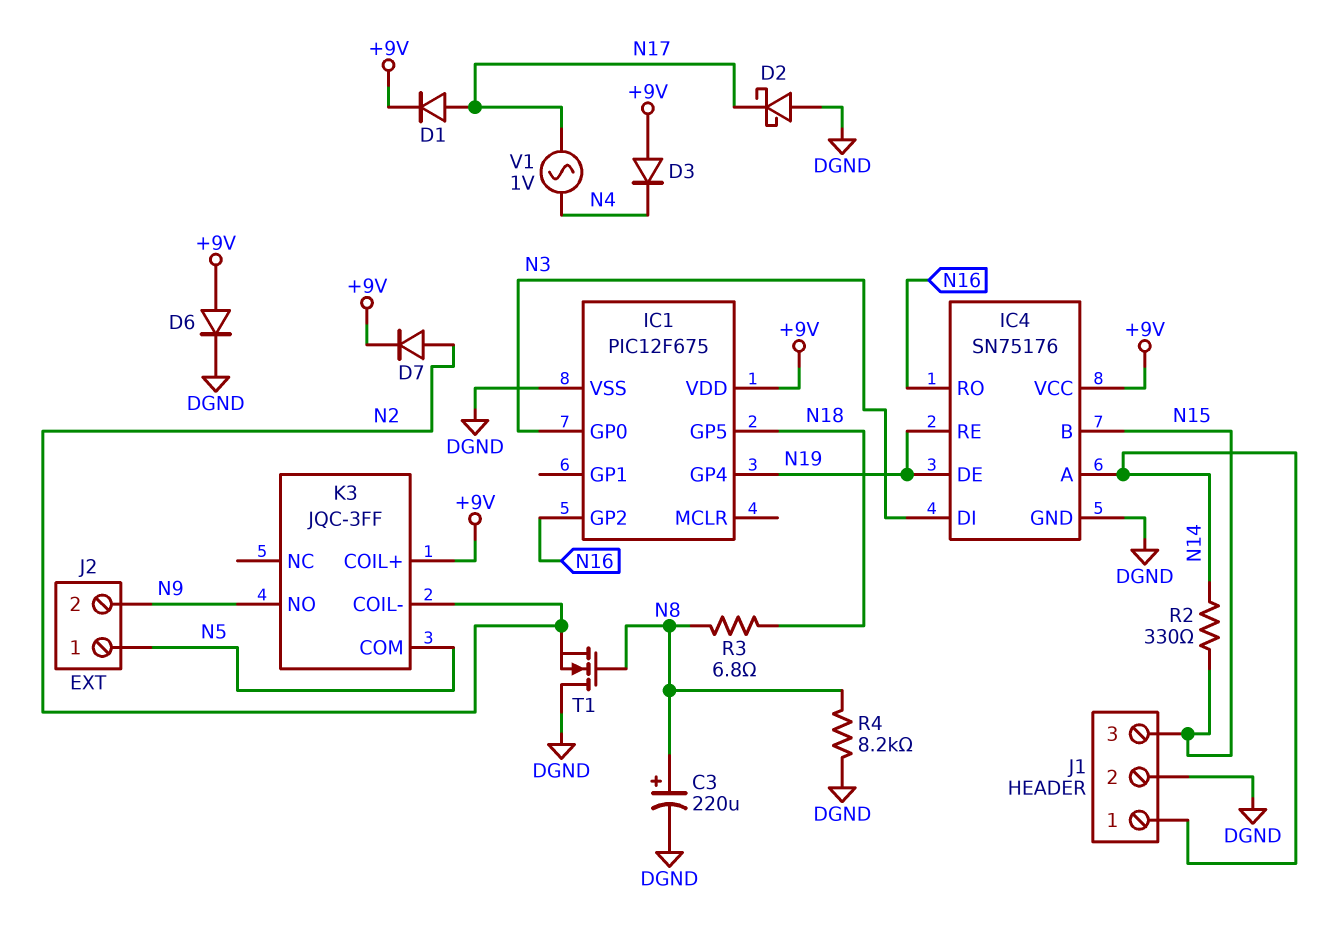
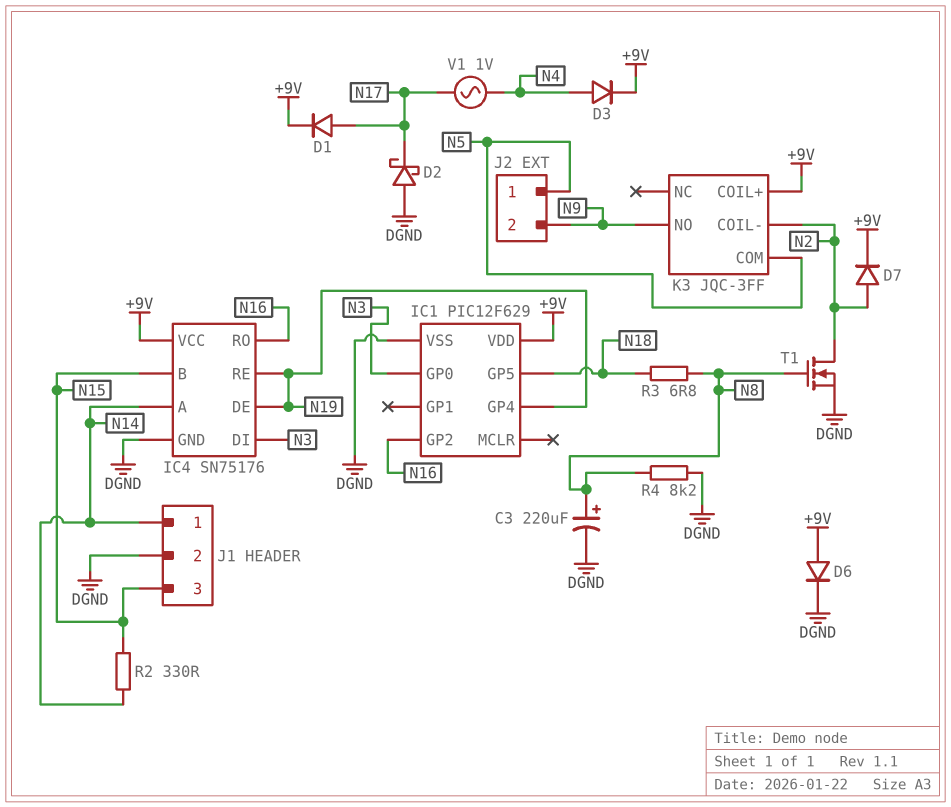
D3: diode (A +9V, K N4) -> diode (A N4, K +9V)
IC1: PIC12F675 -> PIC12F629
T1: NMOS (G N8, D DGND, S N2) -> NMOS (G N8, D N2, S DGND)

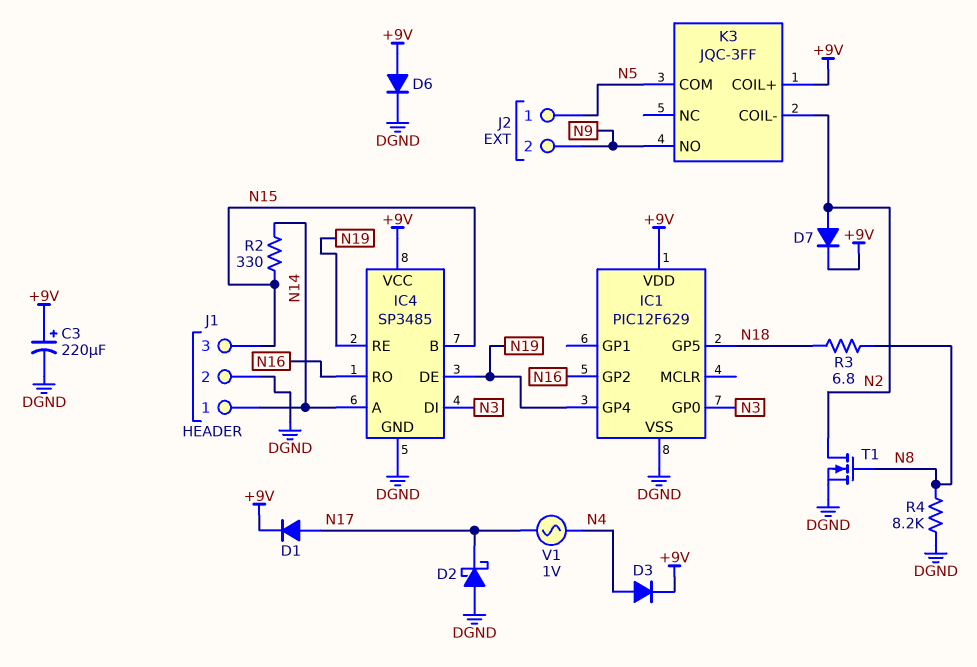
C3: 220uF (plus N8, minus DGND) -> 220uF (plus +9V, minus DGND)
IC4: SN75176 -> SP3485

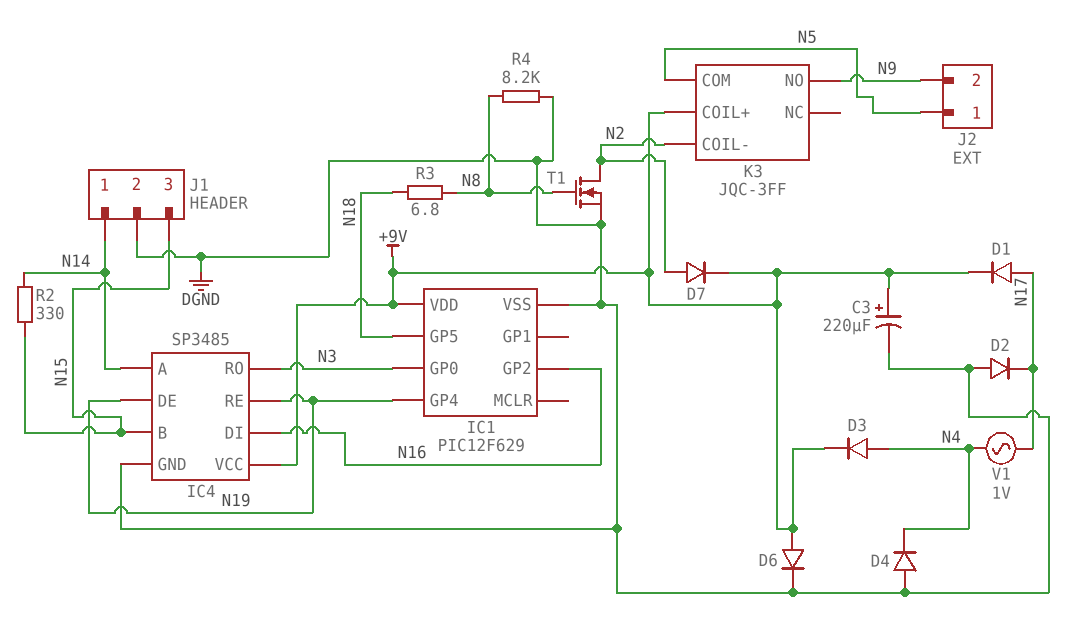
D2: schottky (A DGND, K N17) -> diode (A DGND, K N17)
D4: none -> diode (A DGND, K N4)
IC4 pin DI: N3 -> N16
IC4 pin RO: N16 -> N3

